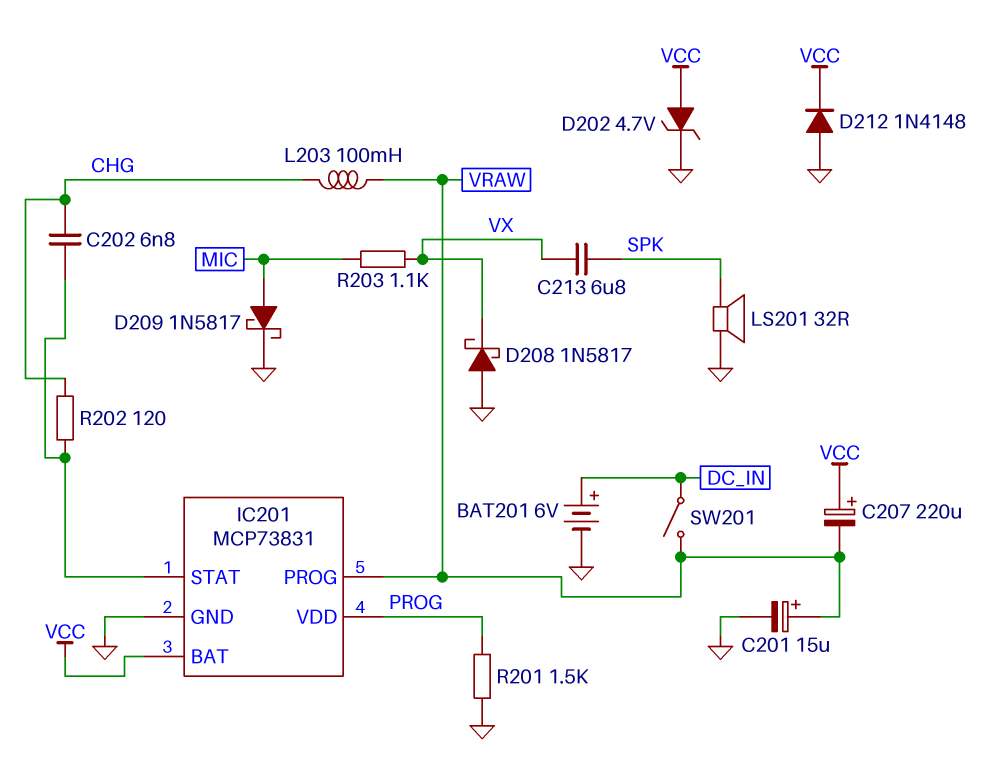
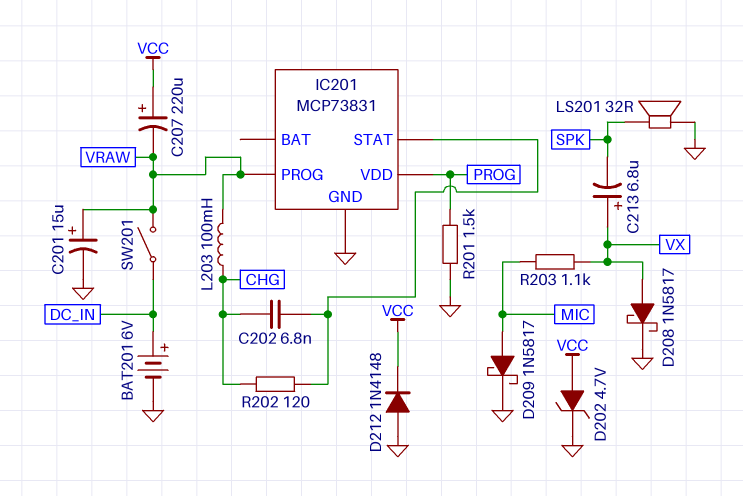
C213: 6.8uF (SPK, VX) -> 6.8uF (plus VX, minus SPK)
D208: schottky 1N5817 (A GND, K VX) -> schottky 1N5817 (A VX, K GND)
IC201 pin BAT: VCC -> none

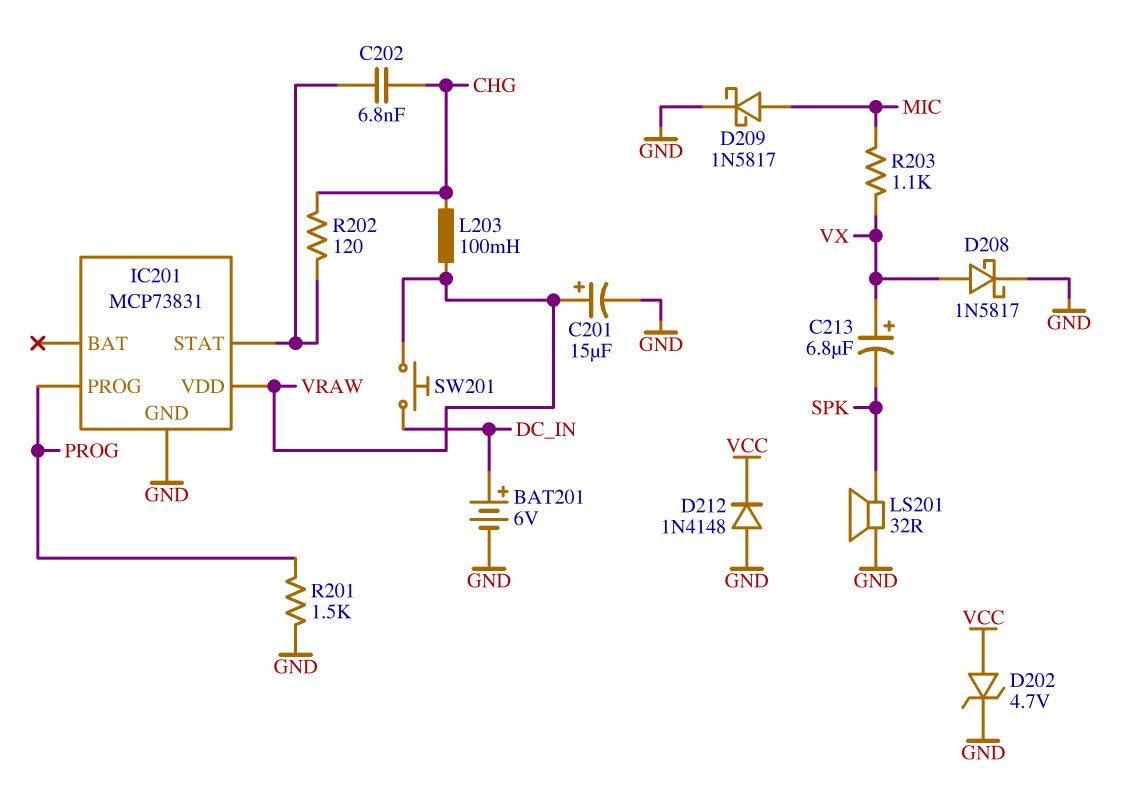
C207: 220uF (plus VCC, minus VRAW) -> none
IC201 pin PROG: VRAW -> PROG
IC201 pin VDD: PROG -> VRAW
SW201: switch (DC_IN, VRAW) -> button (DC_IN, VRAW)

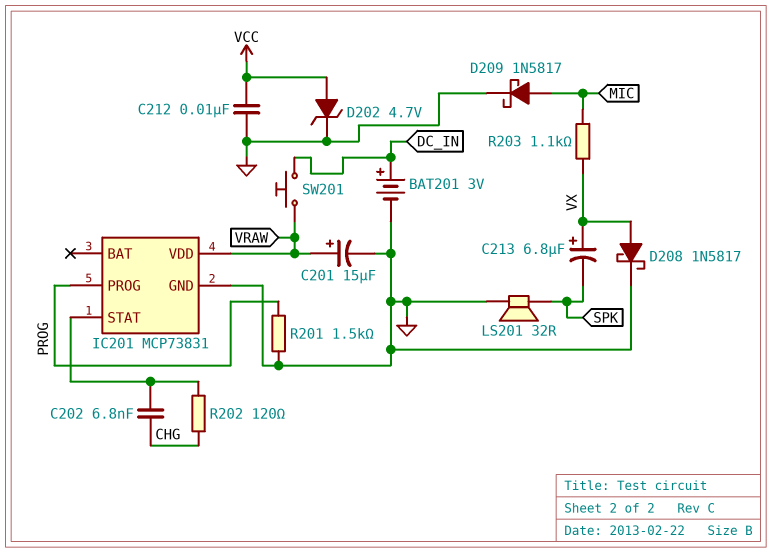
BAT201: 6V (plus DC_IN, minus GND) -> 3V (plus DC_IN, minus GND)
C212: none -> 10nF (GND, VCC)
D212: diode 1N4148 (A GND, K VCC) -> none
L203: 100mH (CHG, VRAW) -> none

